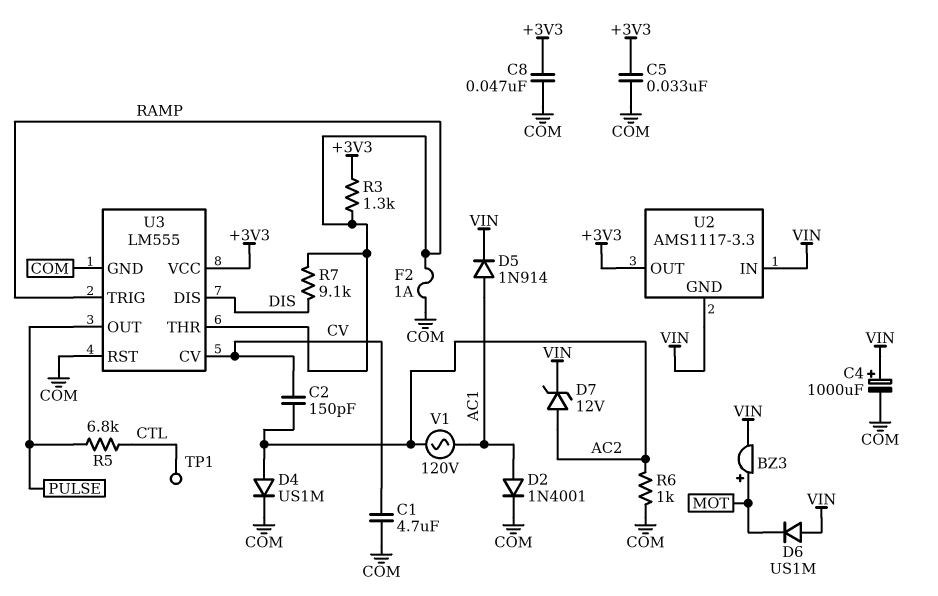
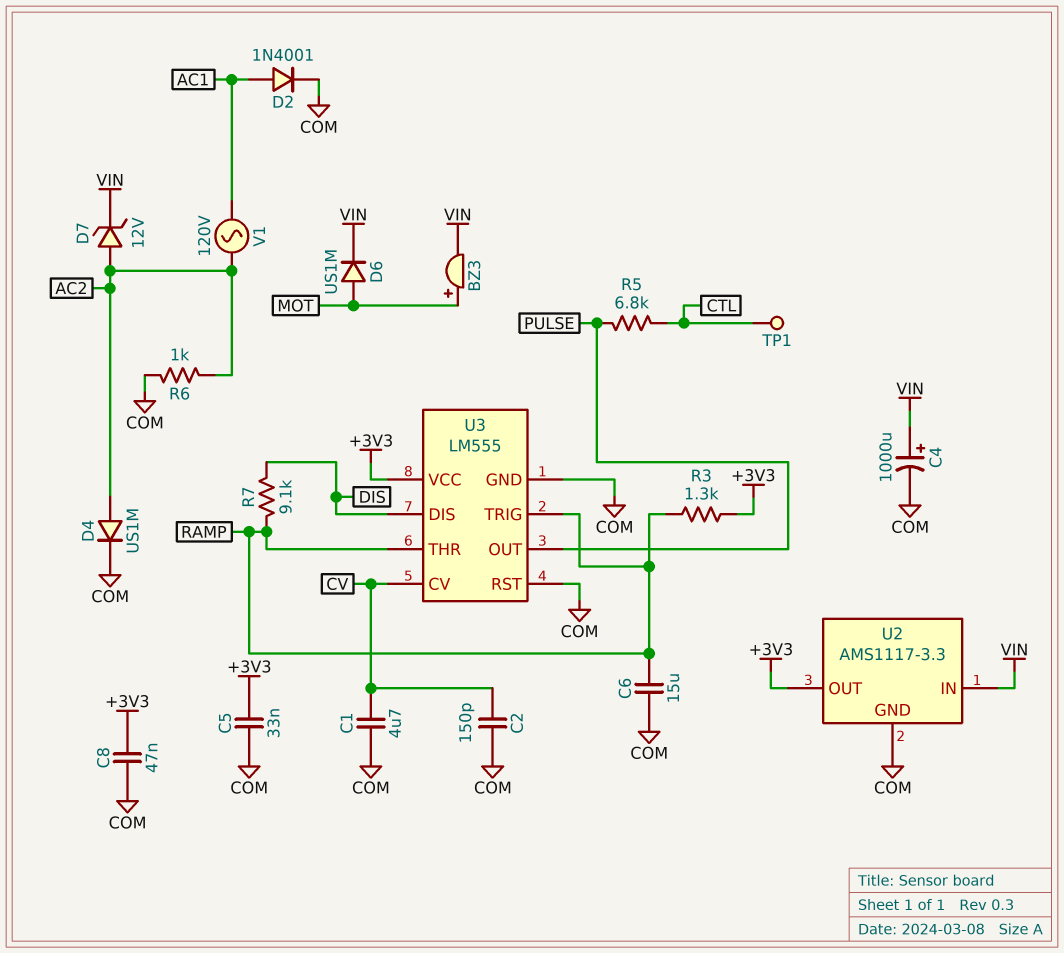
C2: 150pF (AC2, CV) -> 150pF (COM, CV)
C6: none -> 15uF (COM, RAMP)
D5: diode 1N914 (A AC1, K VIN) -> none
D6: diode US1M (A VIN, K MOT) -> diode US1M (A MOT, K VIN)
F2: 1A (COM, RAMP) -> none
U2 pin GND: VIN -> COM

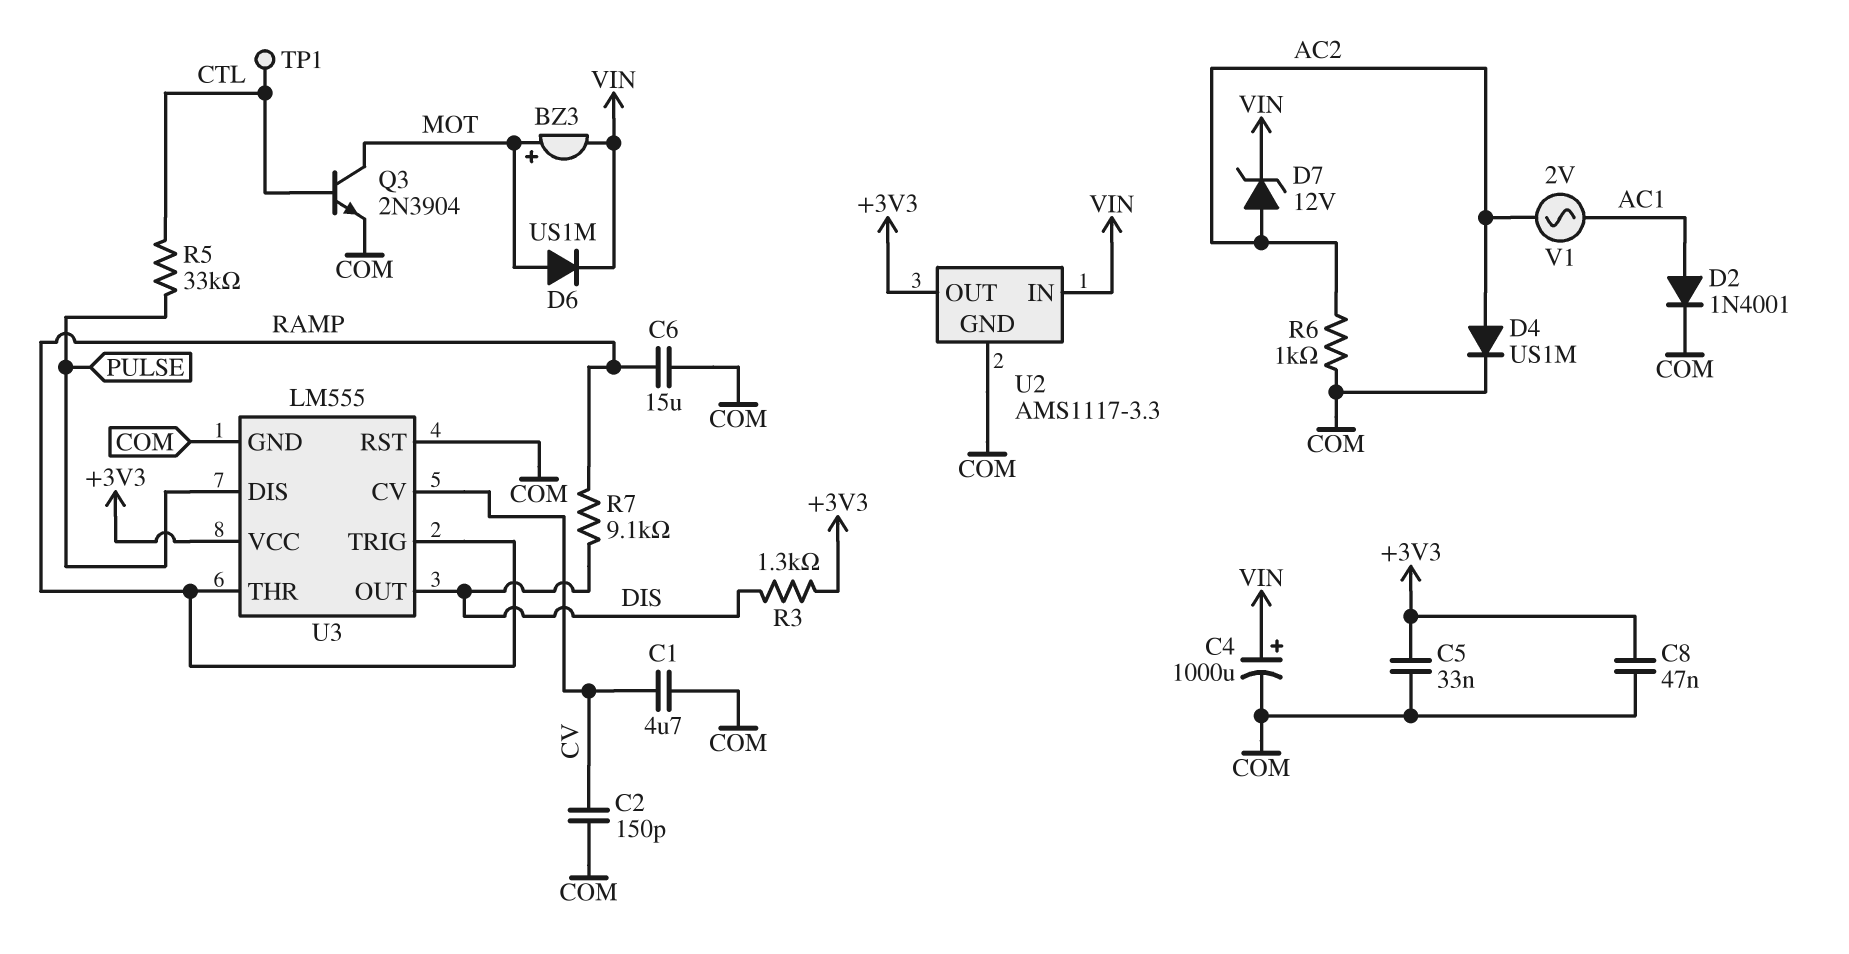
Q3: none -> NPN 2N3904 (B CTL, C MOT, E COM)
R3: 1.3k (+3V3, RAMP) -> 1.3k (+3V3, DIS)
R5: 6.8k (CTL, PULSE) -> 33k (CTL, PULSE)
U3 pin DIS: DIS -> PULSE
U3 pin OUT: PULSE -> DIS
V1: AC 120V (AC1, AC2) -> AC 2V (AC1, AC2)

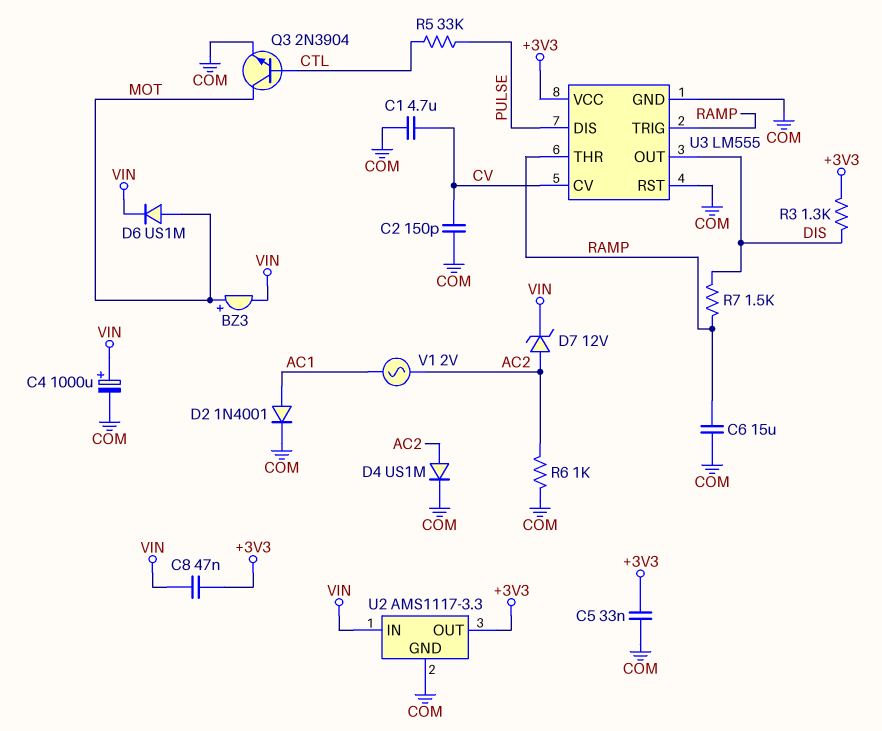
C8: 47nF (+3V3, COM) -> 47nF (+3V3, VIN)
R7: 9.1k (DIS, RAMP) -> 1.5k (DIS, RAMP)
TP1: test point (CTL) -> none

